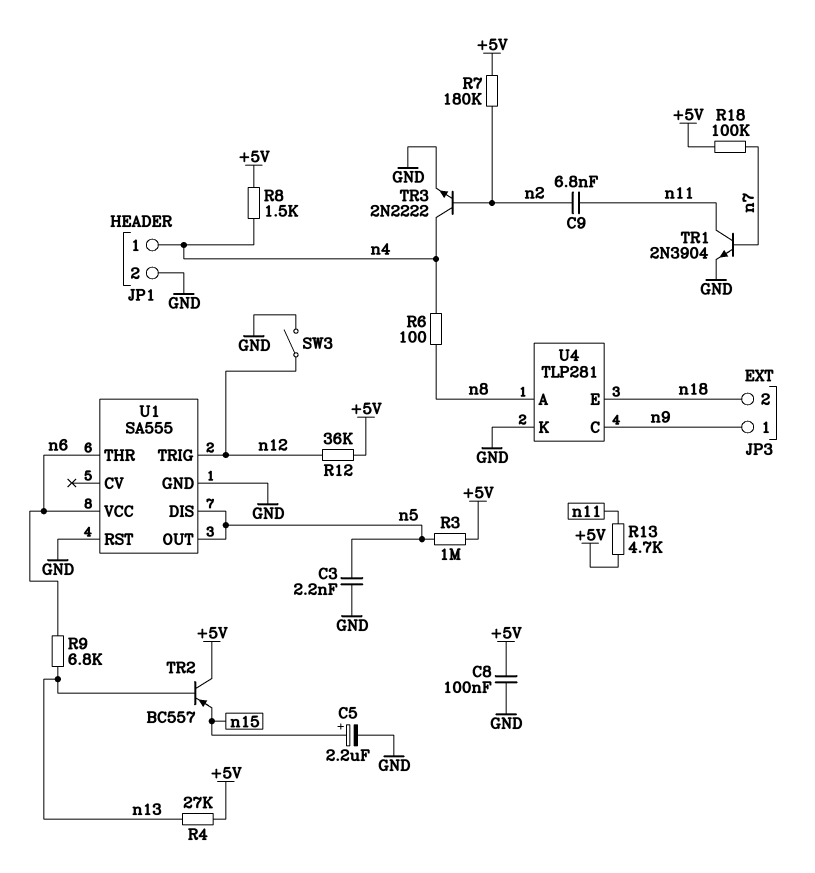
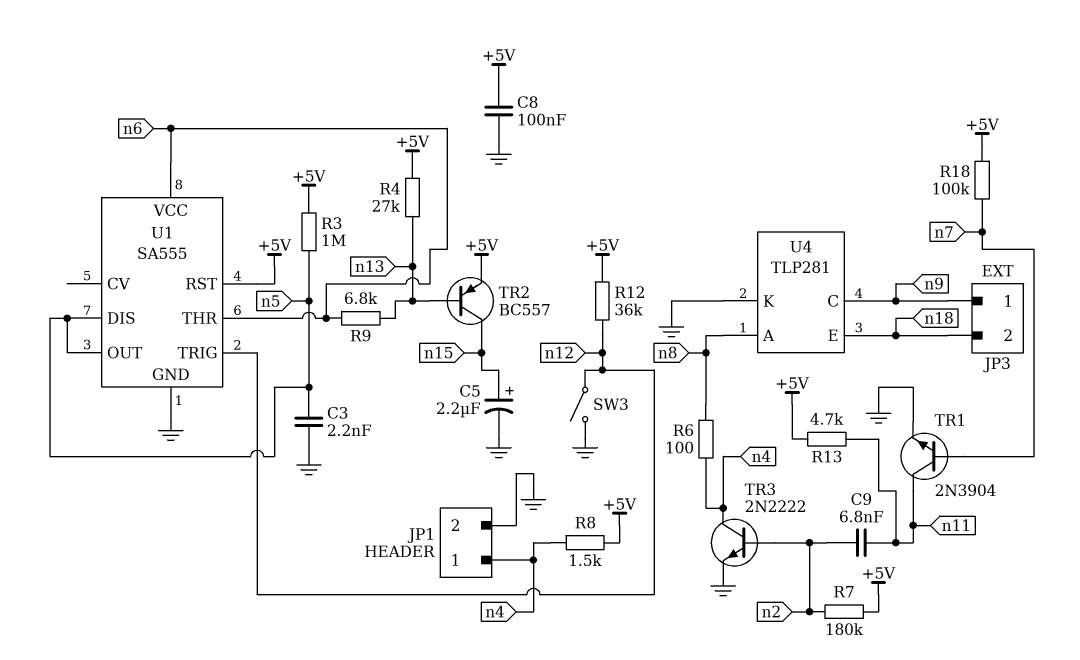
TR2: PNP BC557 (B n13, C +5V, E n15) -> PNP BC557 (B n13, C n15, E +5V)
U1 pin RST: GND -> +5V

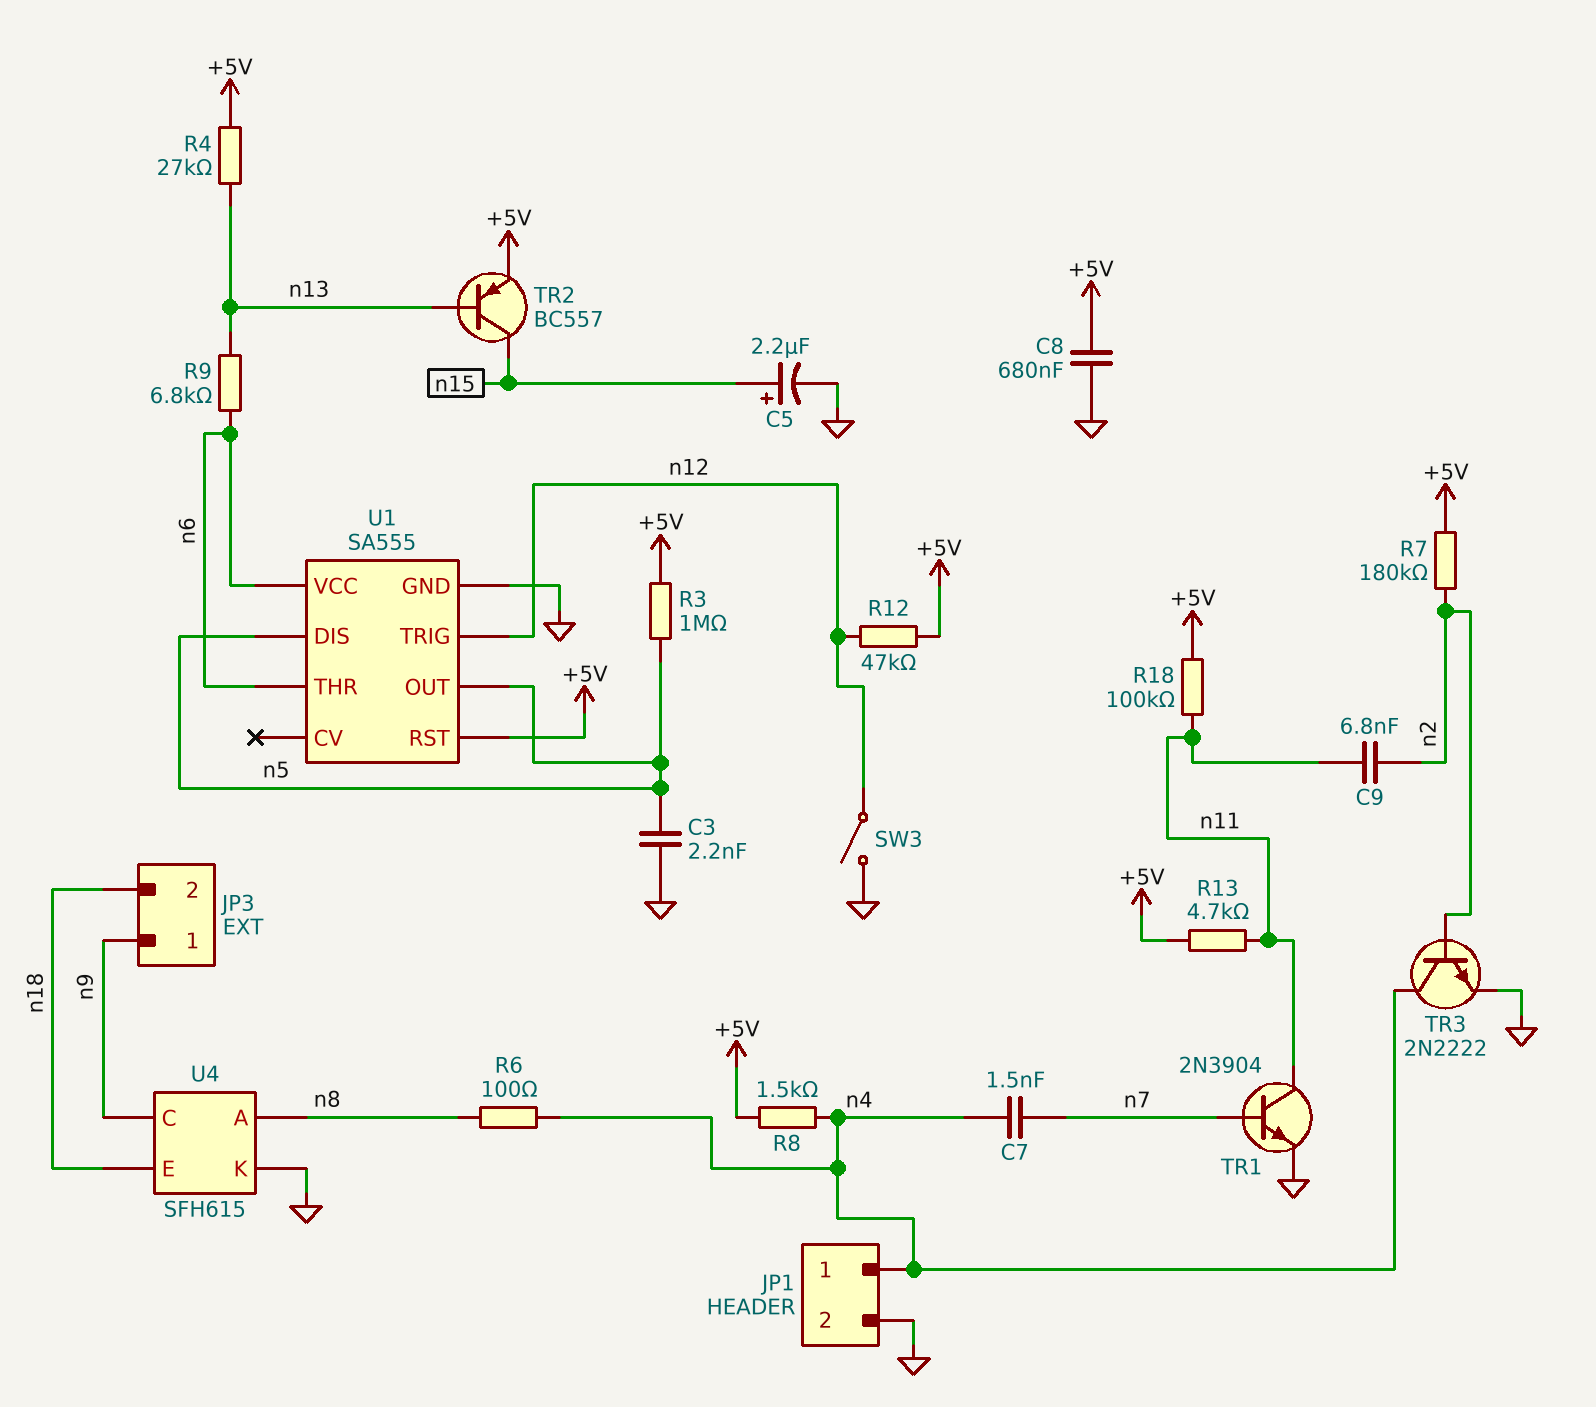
C7: none -> 1.5nF (n4, n7)
C8: 100nF (+5V, GND) -> 680nF (+5V, GND)
R12: 36k (+5V, n12) -> 47k (+5V, n12)
R18: 100k (+5V, n7) -> 100k (+5V, n11)
U4: TLP281 -> SFH615

